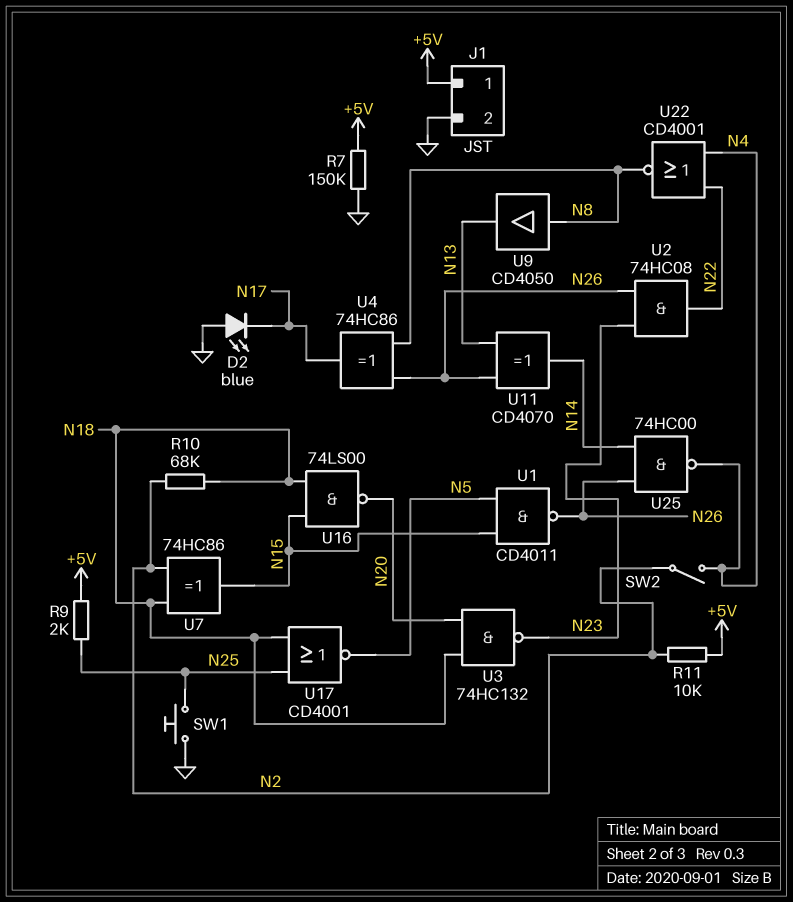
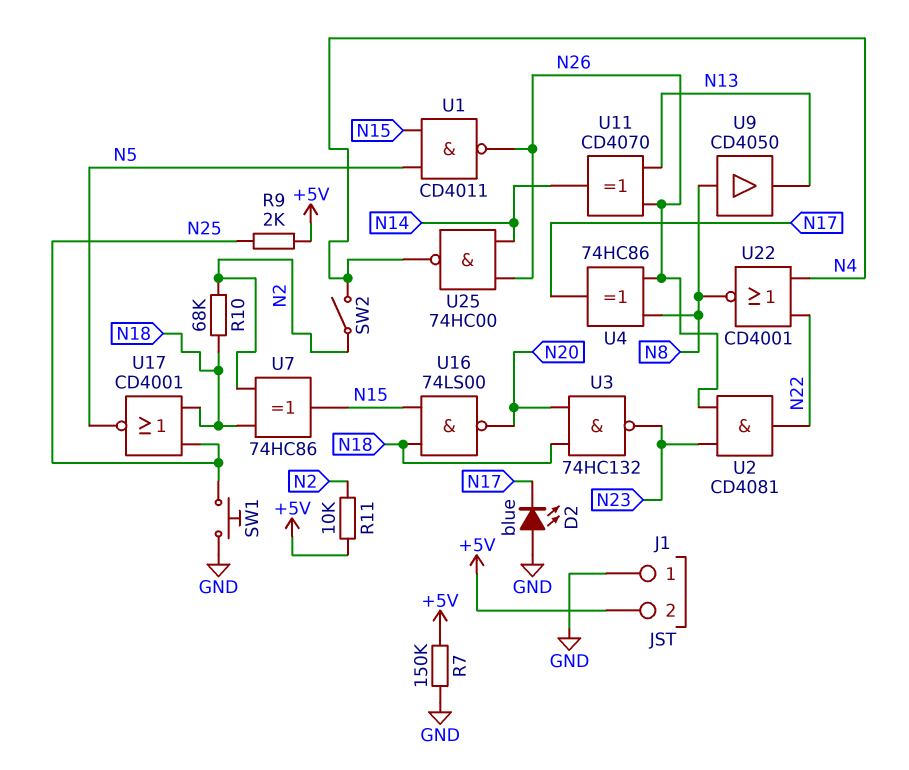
J1 pin 1: +5V -> GND
J1 pin 2: GND -> +5V
U2: AND 74HC08 (in N23, in N26, out N22) -> AND CD4081 (in N23, in N26, out N22)

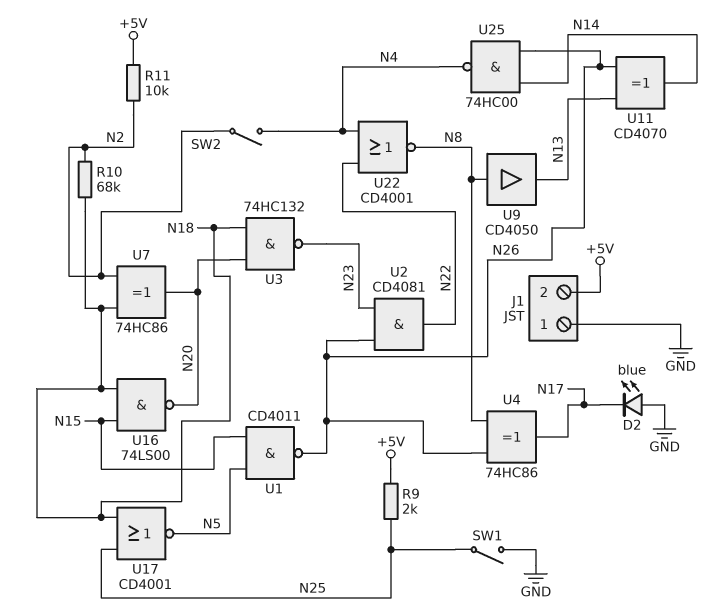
R7: 150k (+5V, GND) -> none
SW1: button (GND, N25) -> switch (GND, N25)
U7: XOR 74HC86 (in N2, in N18, out N15) -> XOR 74HC86 (in N2, in N18, out N20)

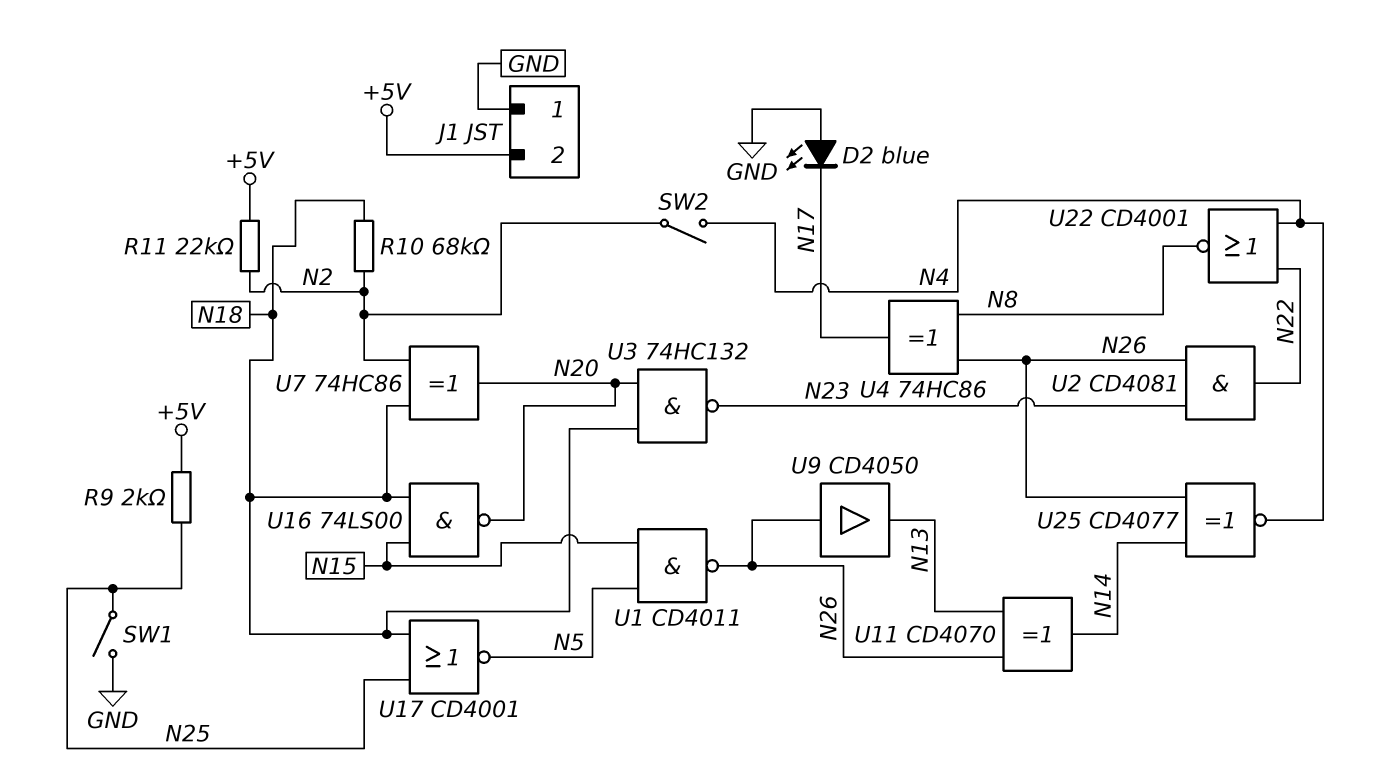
R11: 10k (+5V, N2) -> 22k (+5V, N2)
U9: buffer CD4050 (in N8, out N13) -> buffer CD4050 (in N26, out N13)
U25: NAND 74HC00 (in N14, in N26, out N4) -> XNOR CD4077 (in N14, in N26, out N4)

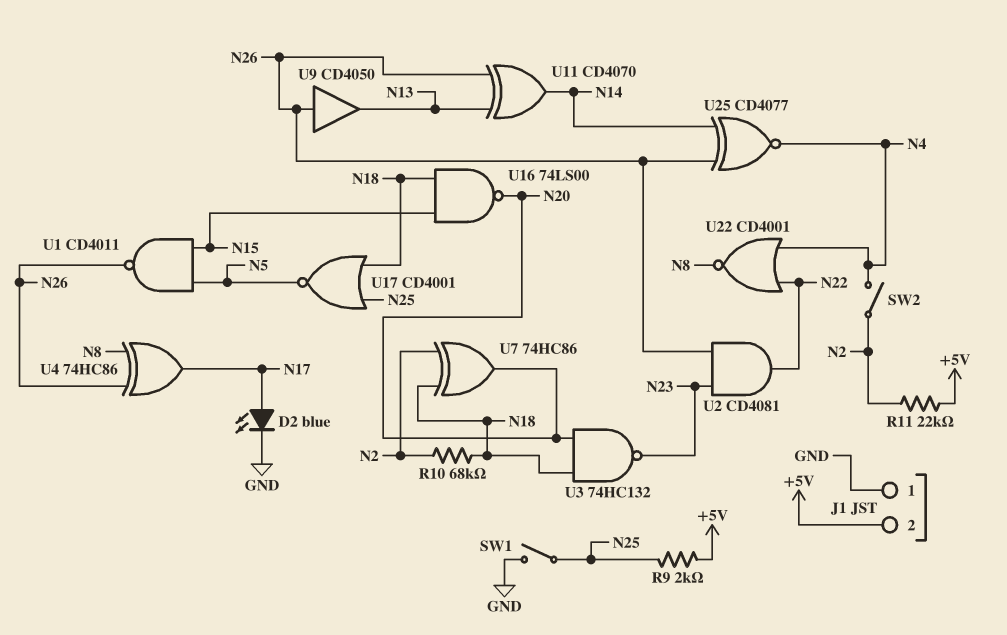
D2: LED blue (A GND, K N17) -> LED blue (A N17, K GND)

